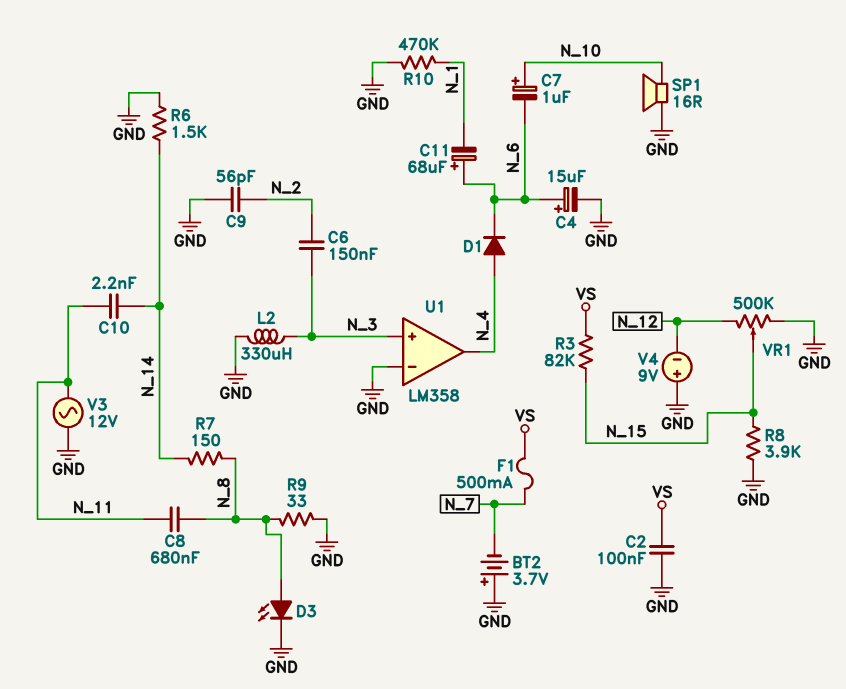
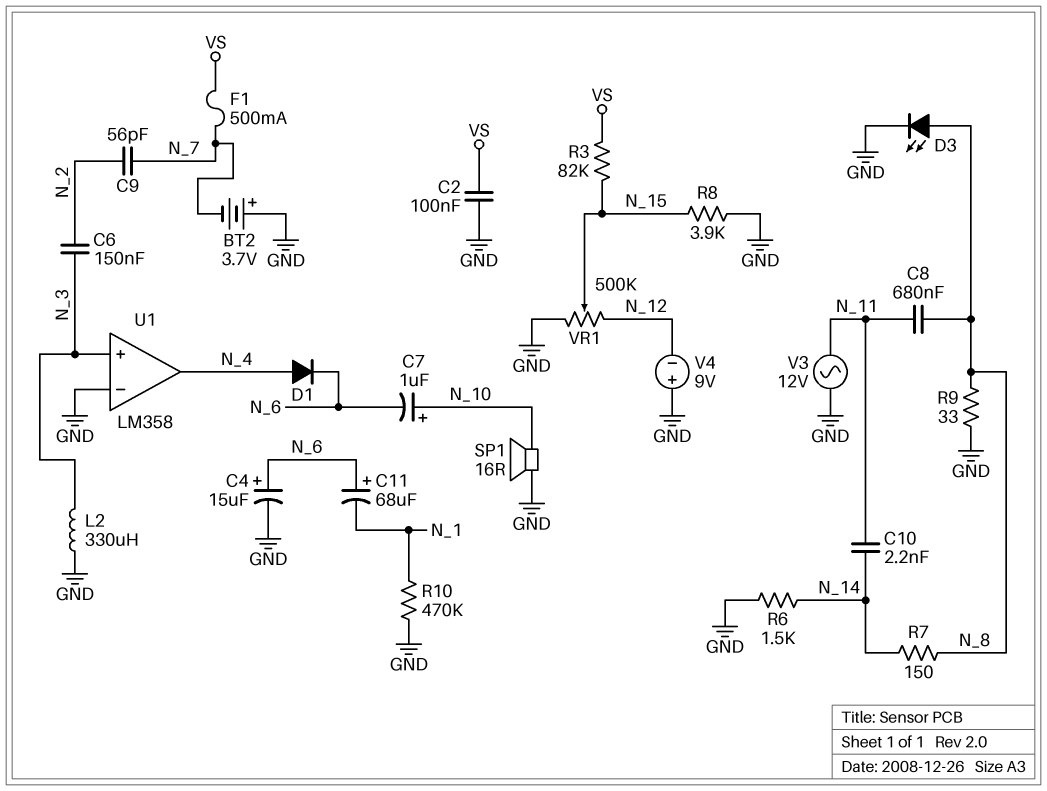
C9: 56pF (GND, N_2) -> 56pF (N_2, N_7)

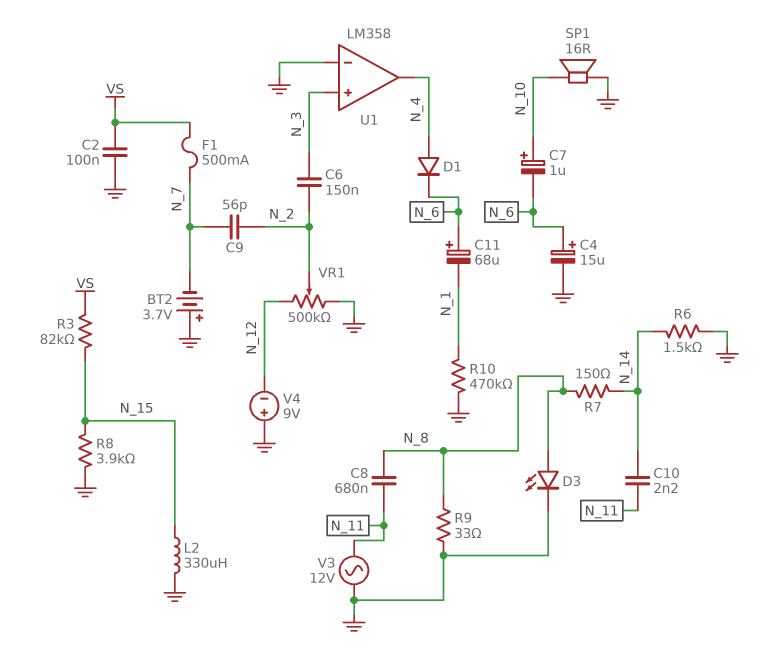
L2: 330uH (GND, N_3) -> 330uH (GND, N_15)
VR1: 500k (GND, N_12, wiper N_15) -> 500k (GND, N_12, wiper N_2)

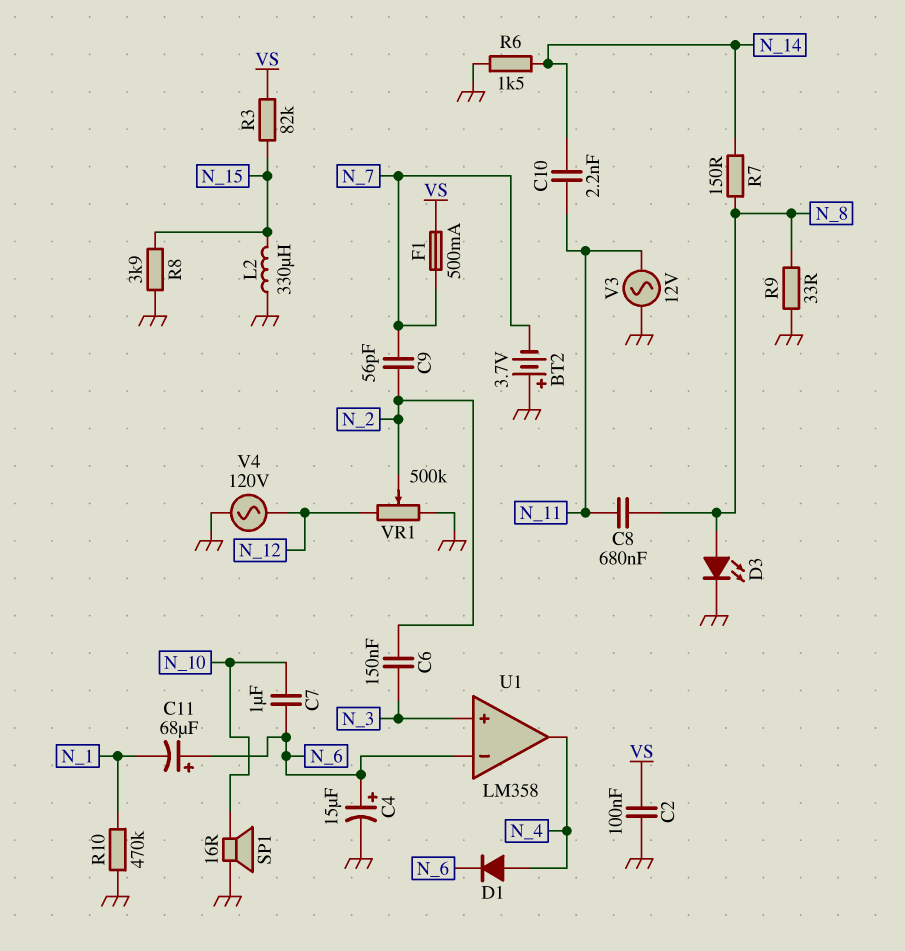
C7: 1uF (plus N_10, minus N_6) -> 1uF (N_6, N_10)
U1 pin in-: GND -> N_6
V4: 9V (plus GND, minus N_12) -> AC 120V (GND, N_12)

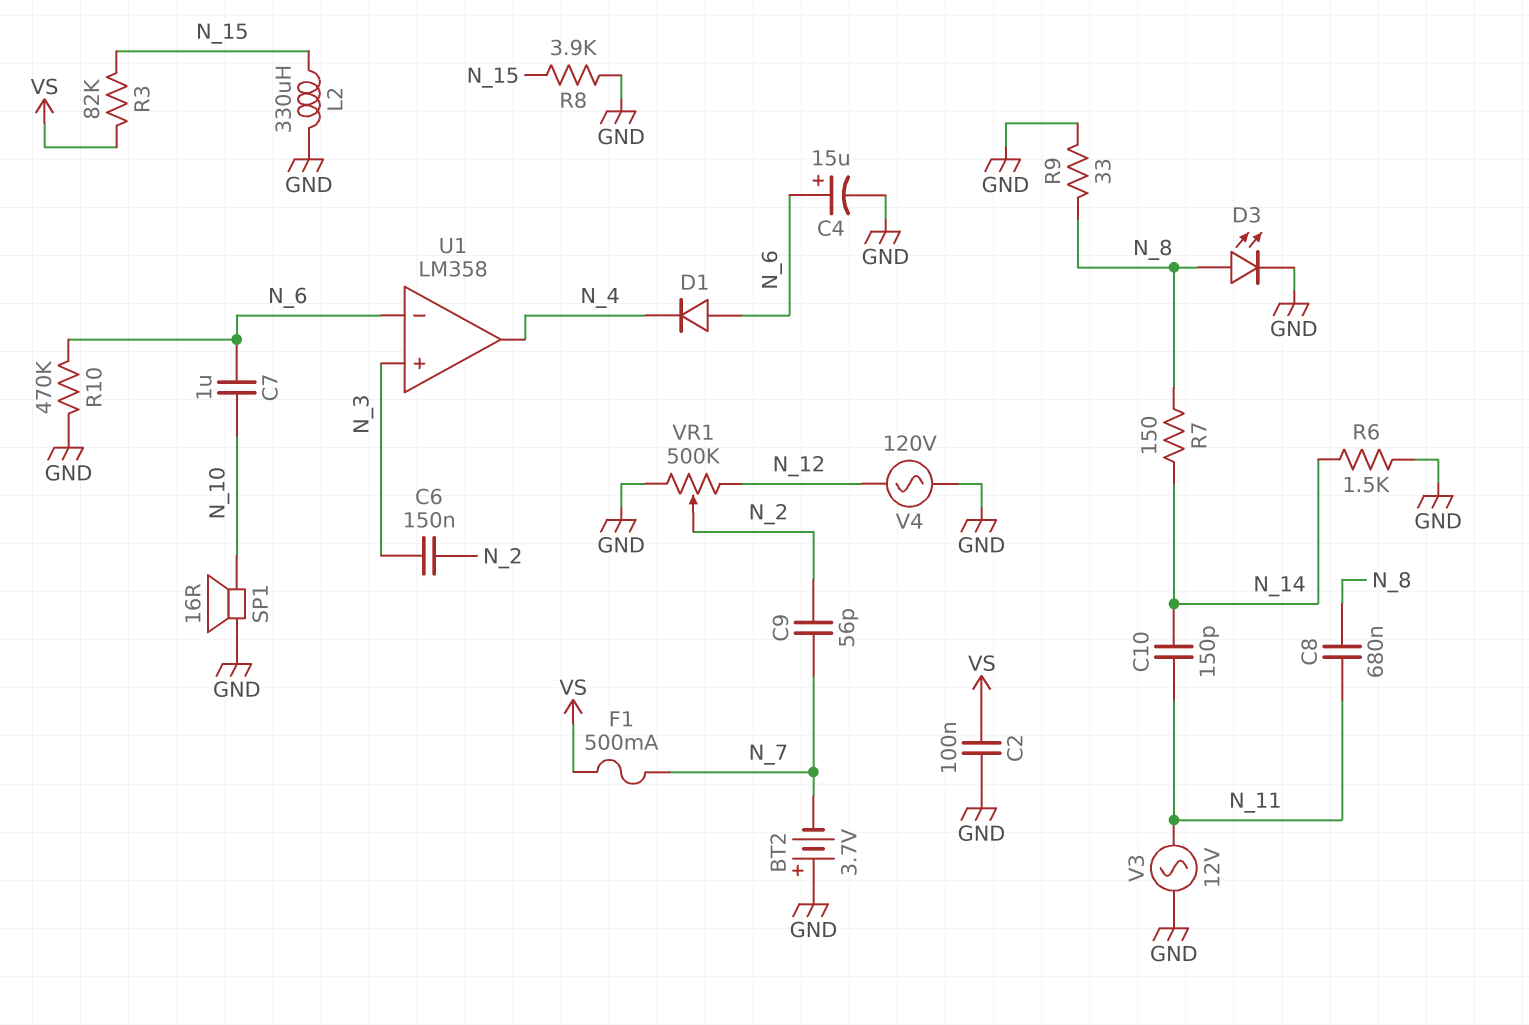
C10: 2.2nF (N_11, N_14) -> 150pF (N_11, N_14)
C11: 68uF (plus N_6, minus N_1) -> none
D1: diode (A N_4, K N_6) -> diode (A N_6, K N_4)
R10: 470k (GND, N_1) -> 470k (GND, N_6)

